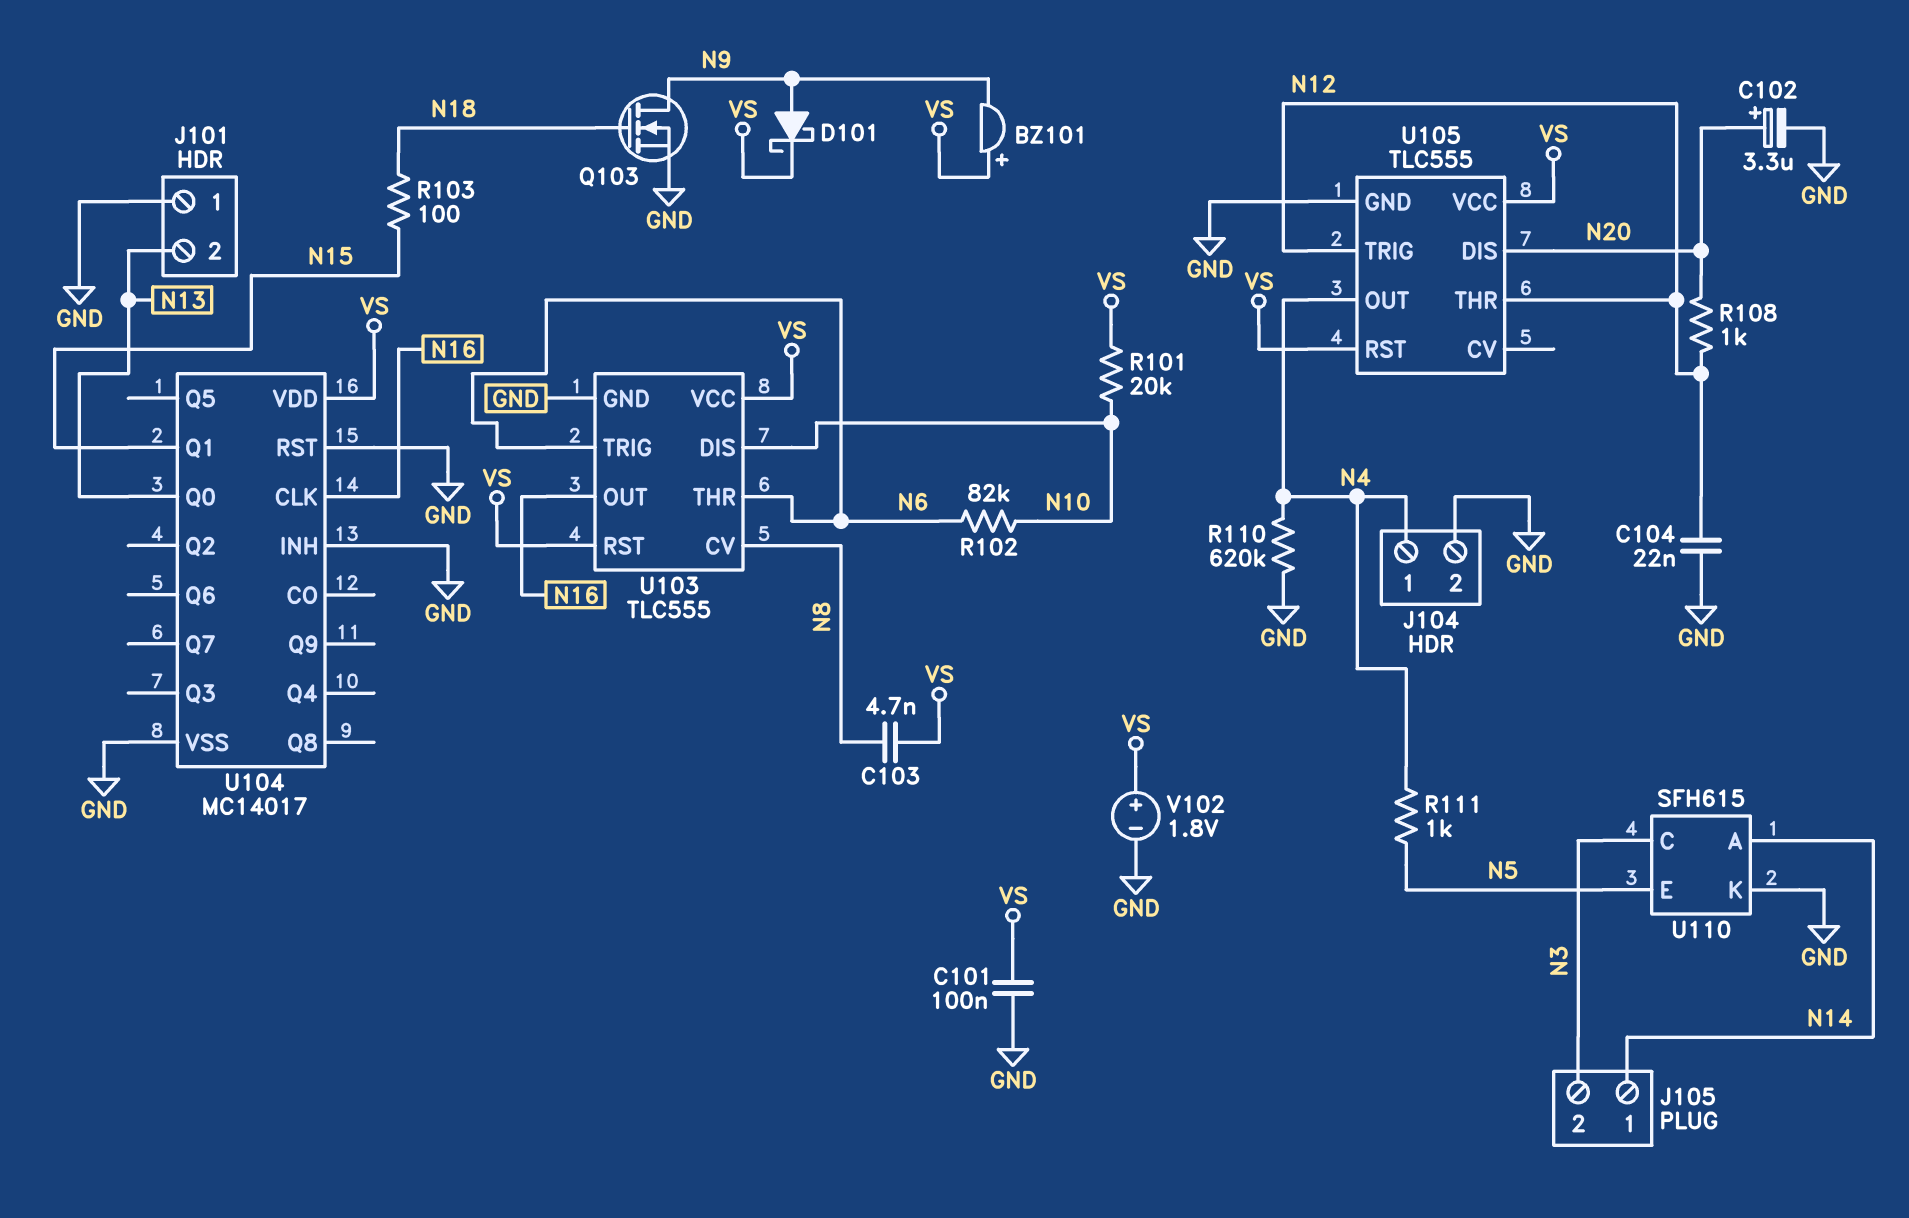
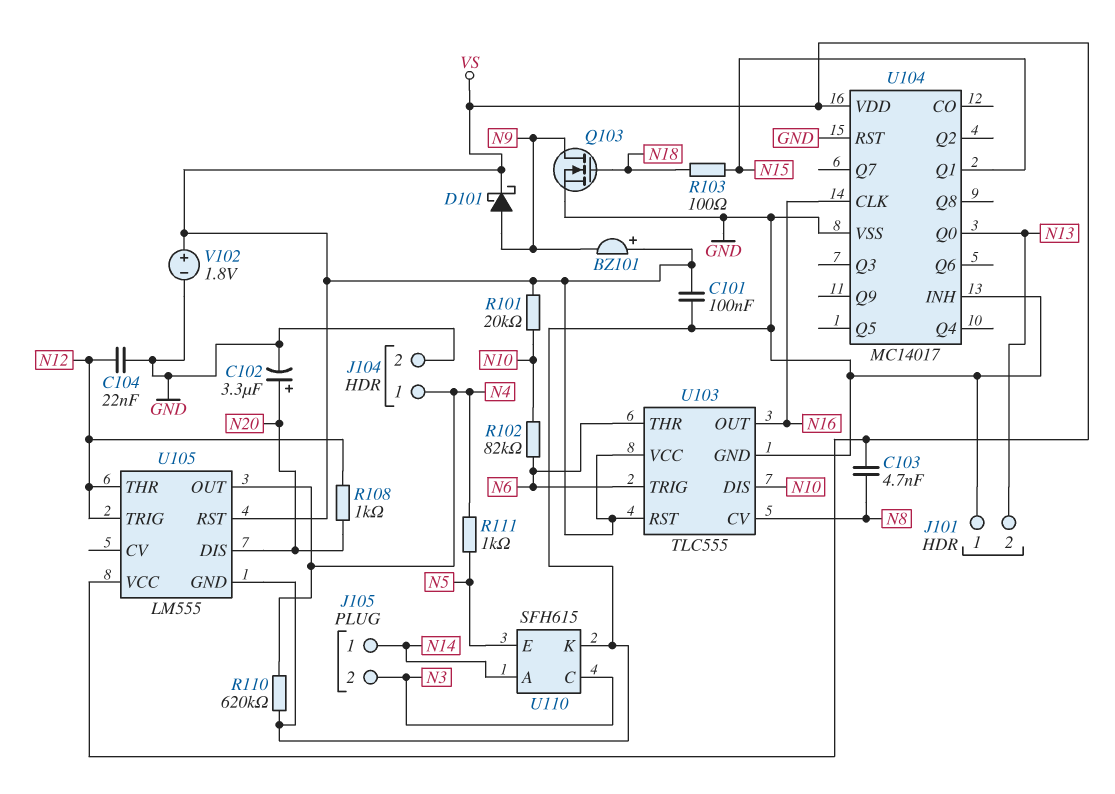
U105: TLC555 -> LM555

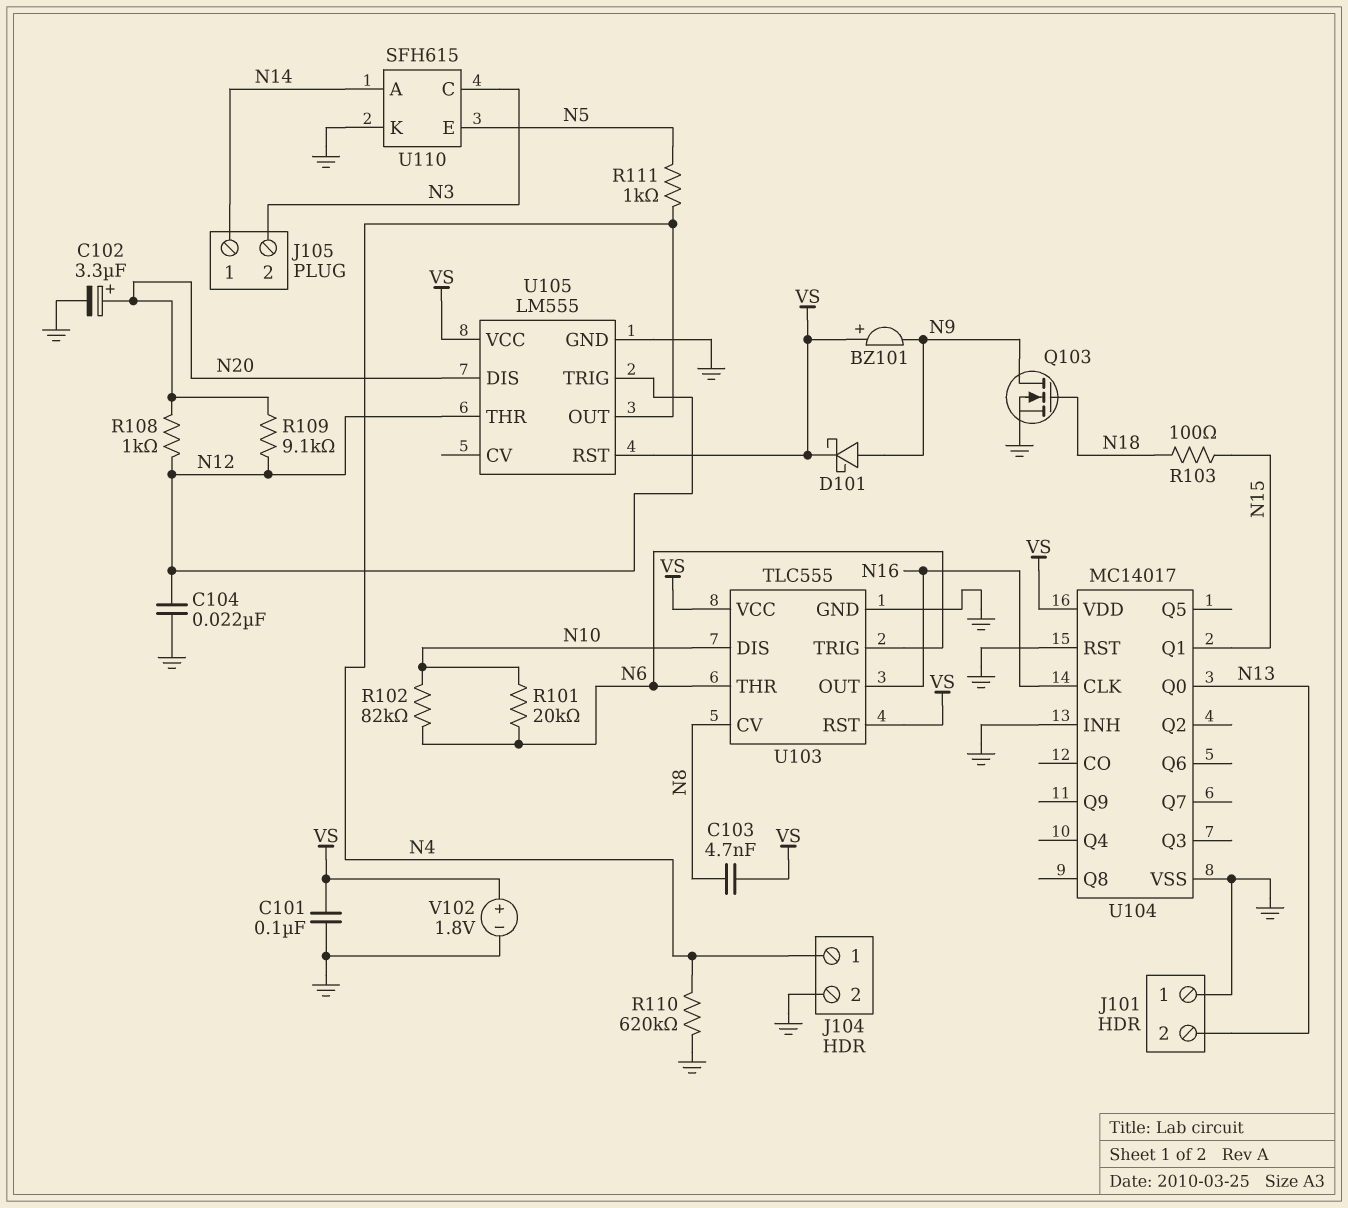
R101: 20k (N10, VS) -> 20k (N6, N10)
R109: none -> 9.1k (N12, N20)

